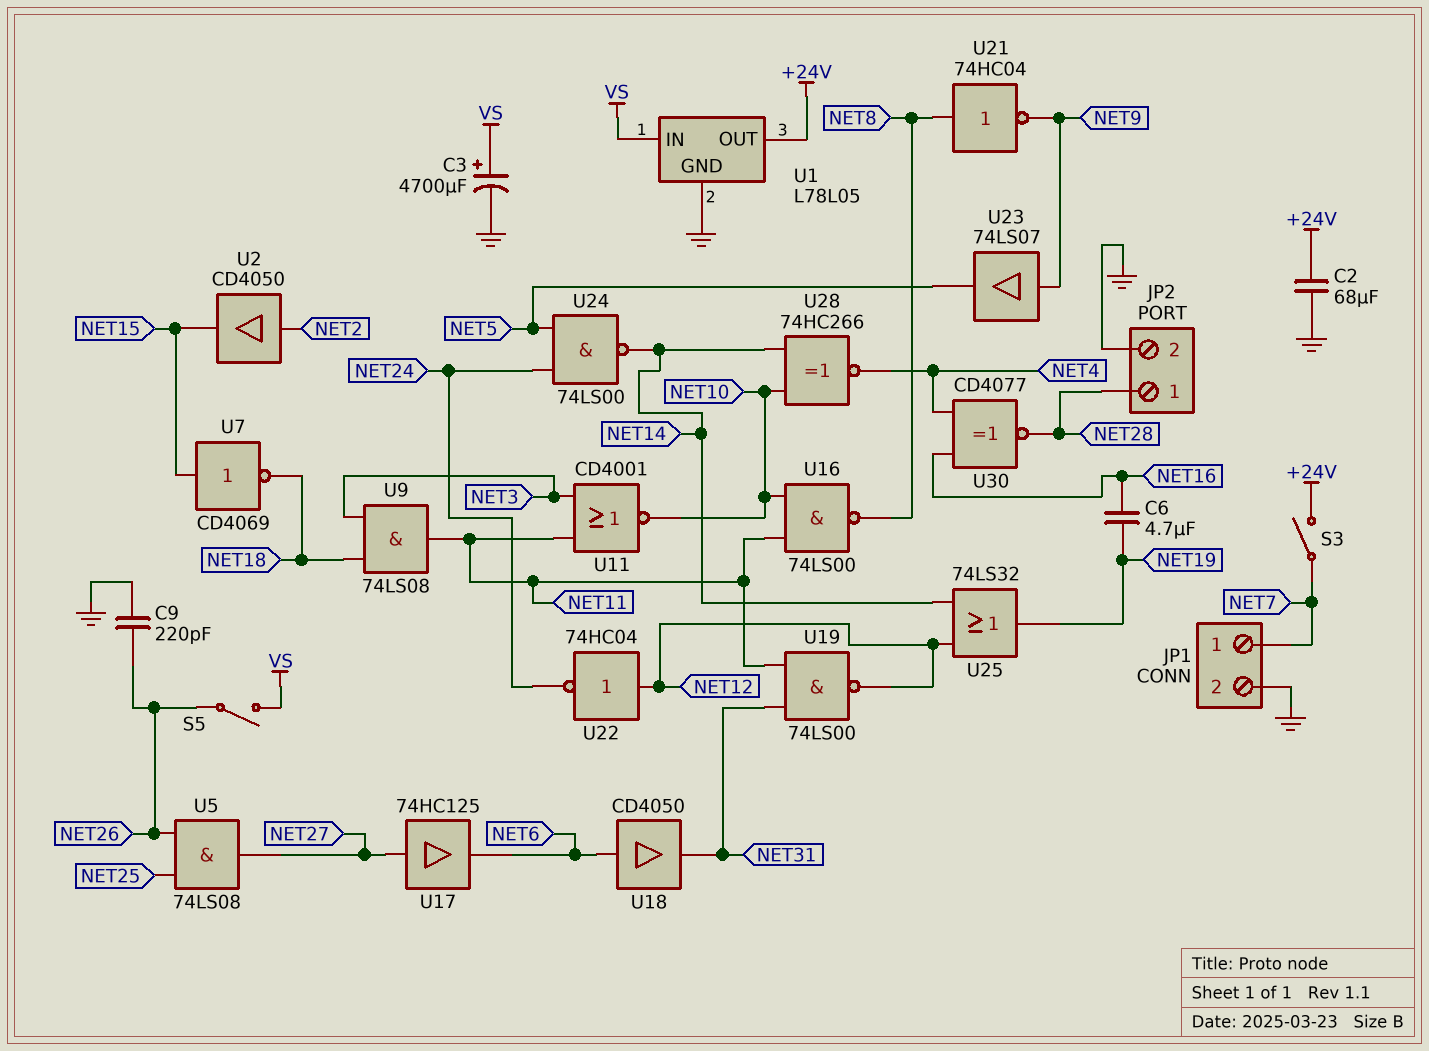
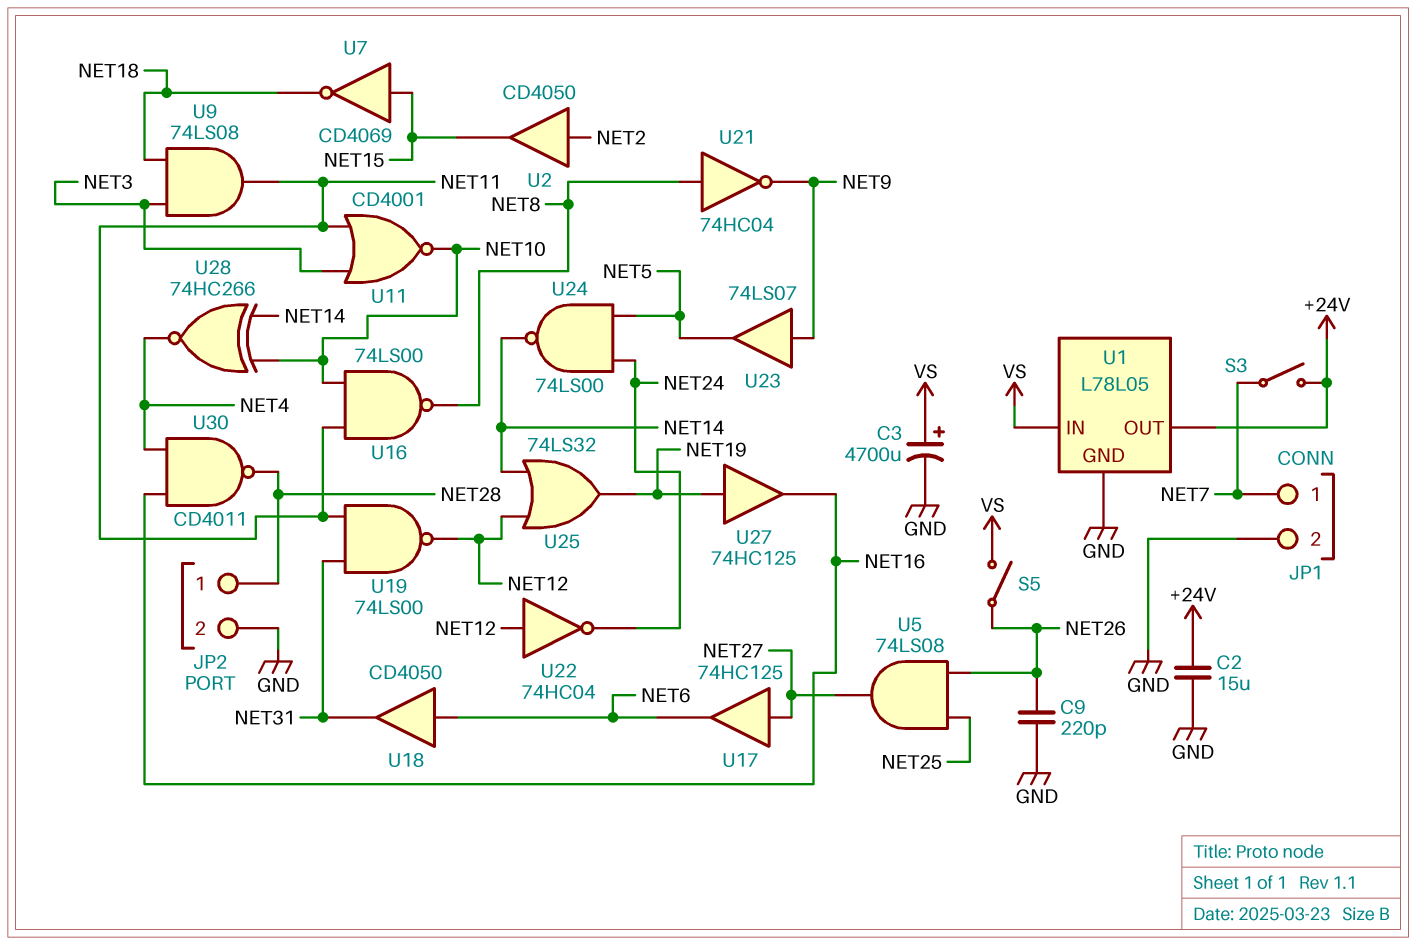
C2: 68uF (+24V, GND) -> 15uF (+24V, GND)
C6: 4.7uF (NET16, NET19) -> none
U27: none -> buffer 74HC125 (in NET19, out NET16)
U30: XNOR CD4077 (in NET4, in NET16, out NET28) -> NAND CD4011 (in NET4, in NET16, out NET28)

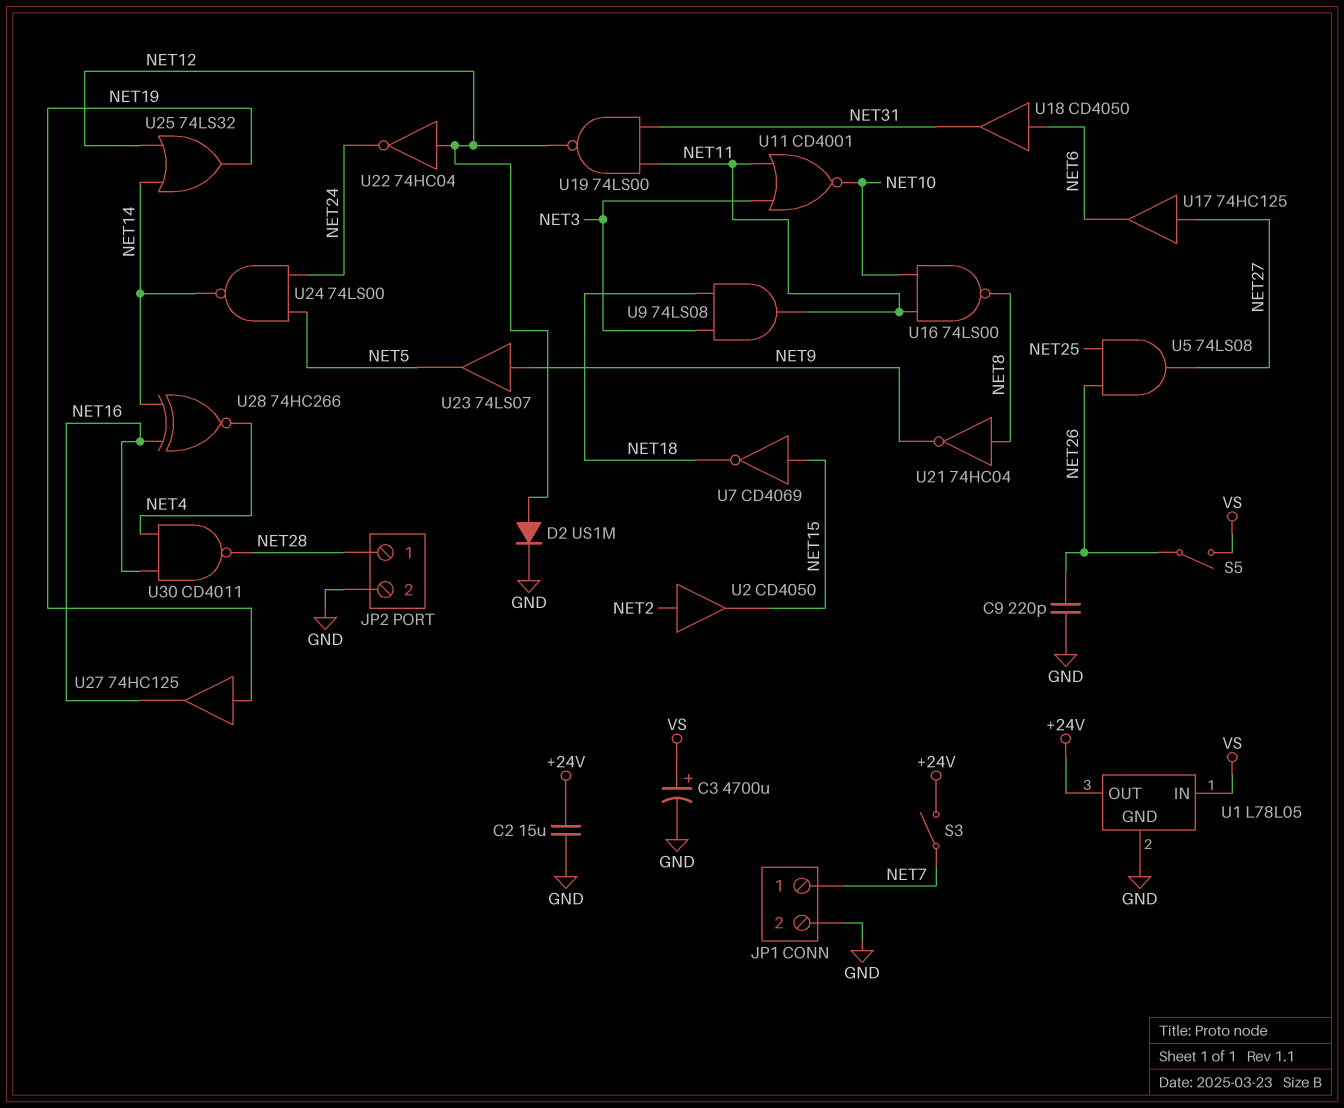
D2: none -> diode US1M (A NET12, K GND)
U28: XNOR 74HC266 (in NET10, in NET14, out NET4) -> XNOR 74HC266 (in NET14, in NET16, out NET4)

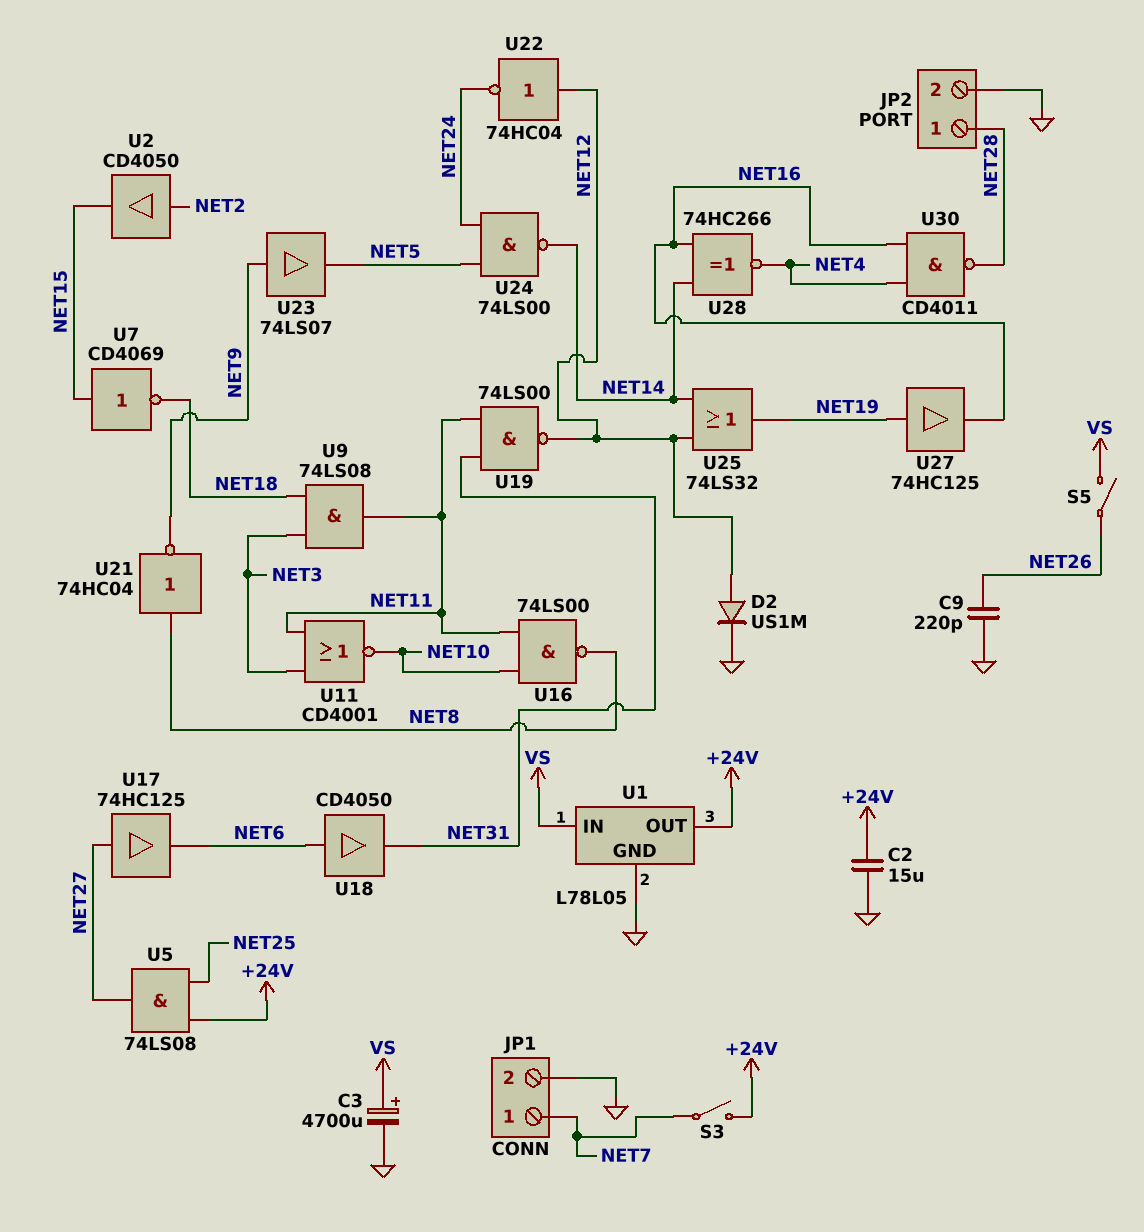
U5: AND 74LS08 (in NET25, in NET26, out NET27) -> AND 74LS08 (in +24V, in NET25, out NET27)

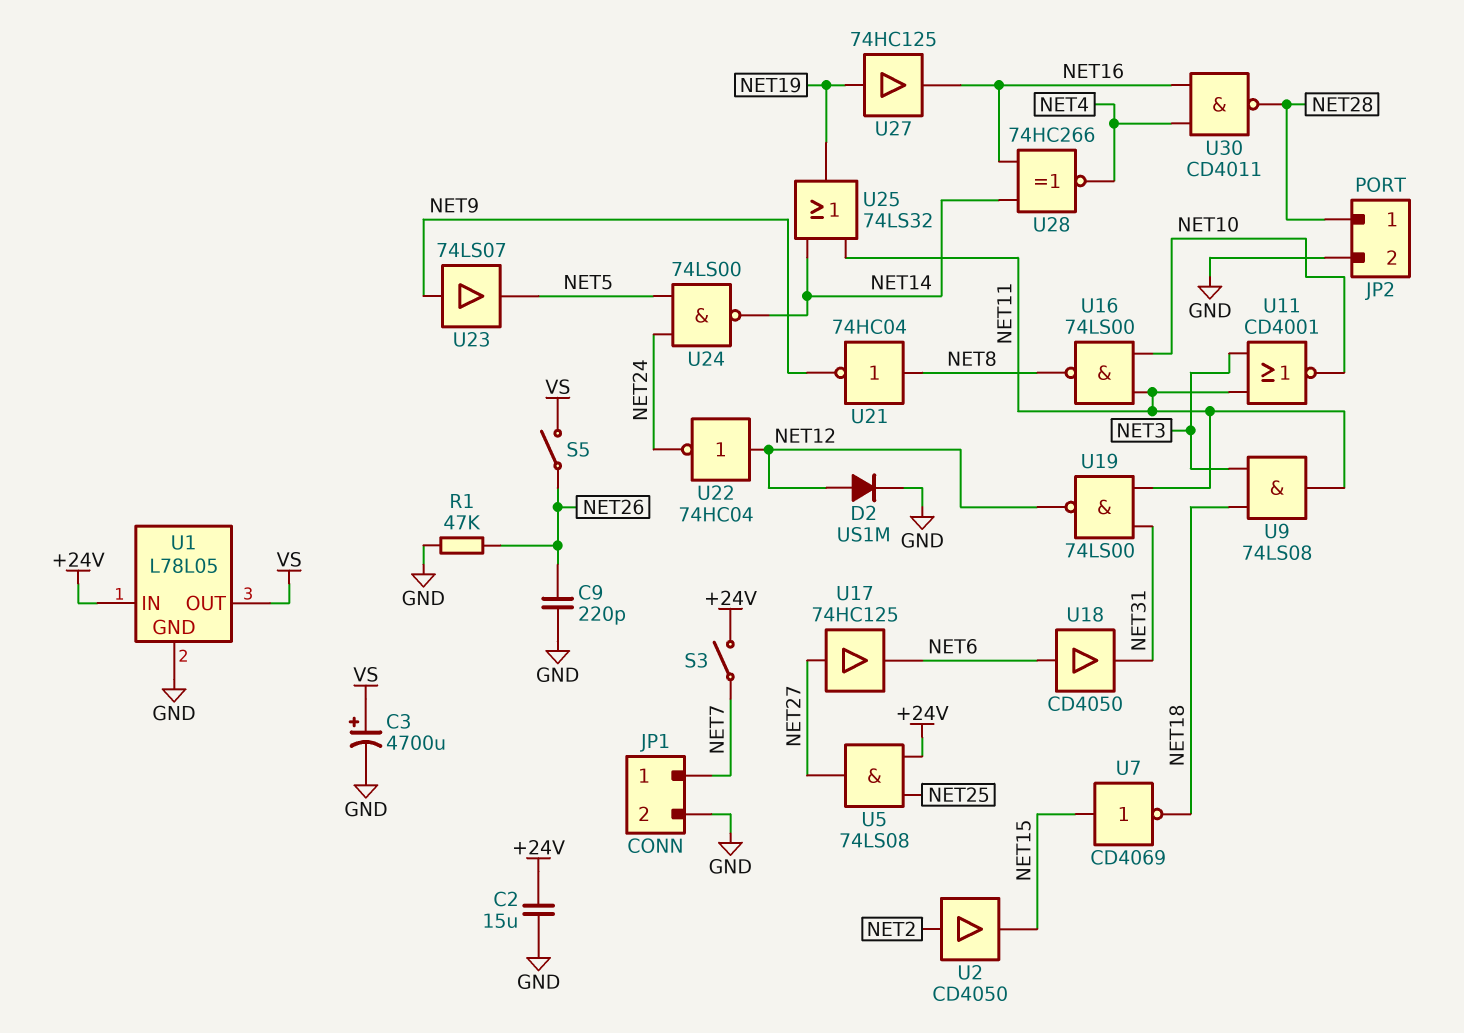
R1: none -> 47k (GND, NET26)
U1 pin IN: VS -> +24V
U1 pin OUT: +24V -> VS
U25: OR 74LS32 (in NET12, in NET14, out NET19) -> OR 74LS32 (in NET11, in NET14, out NET19)

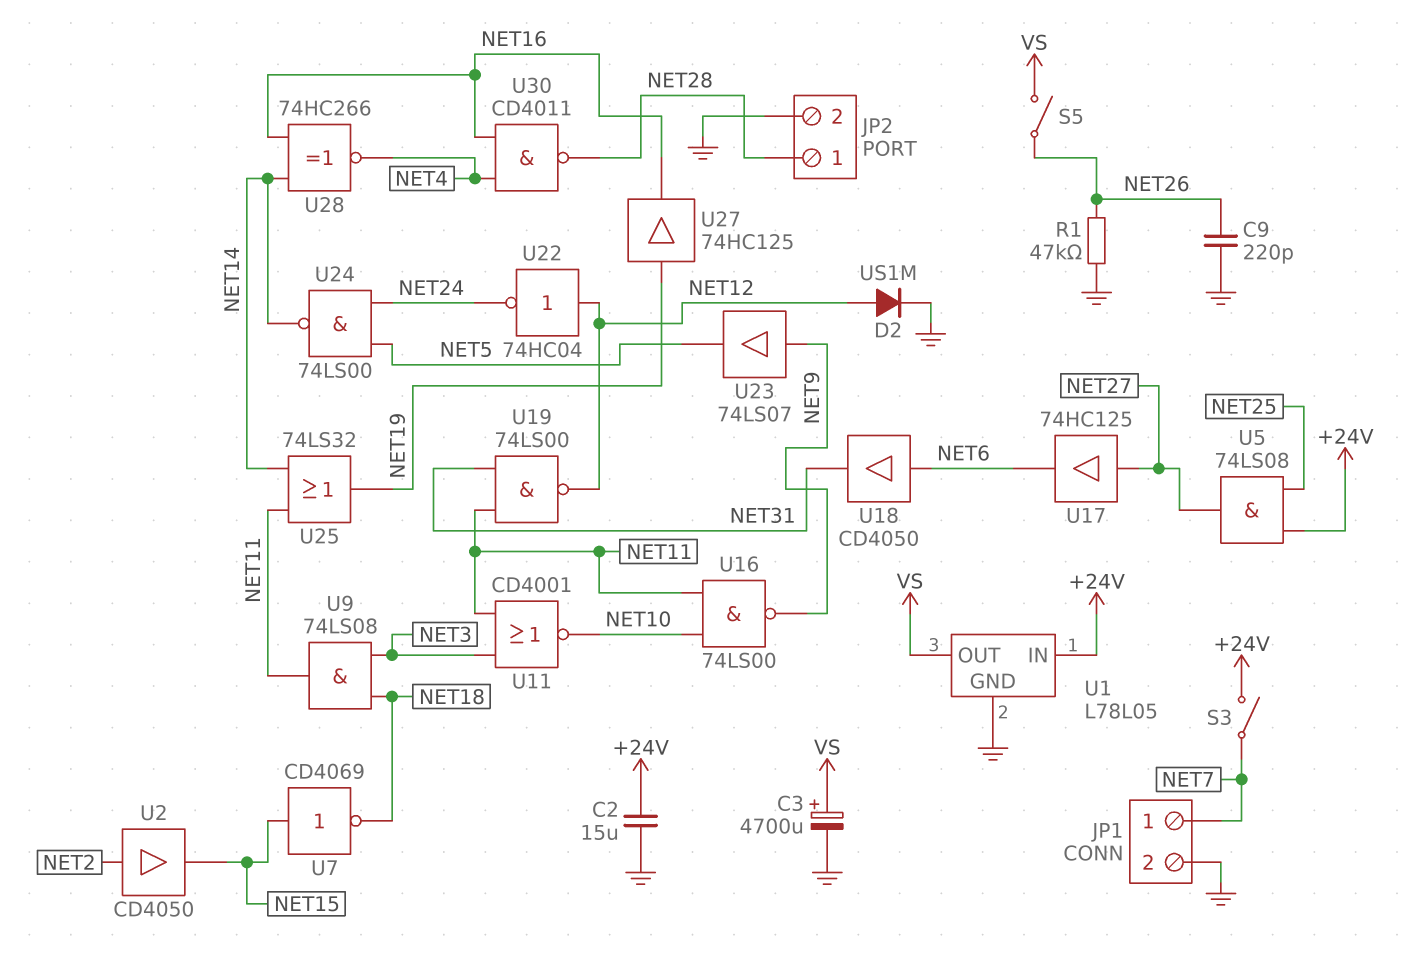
U16: NAND 74LS00 (in NET10, in NET11, out NET8) -> NAND 74LS00 (in NET10, in NET11, out NET9)
U21: NOT 74HC04 (in NET8, out NET9) -> none

